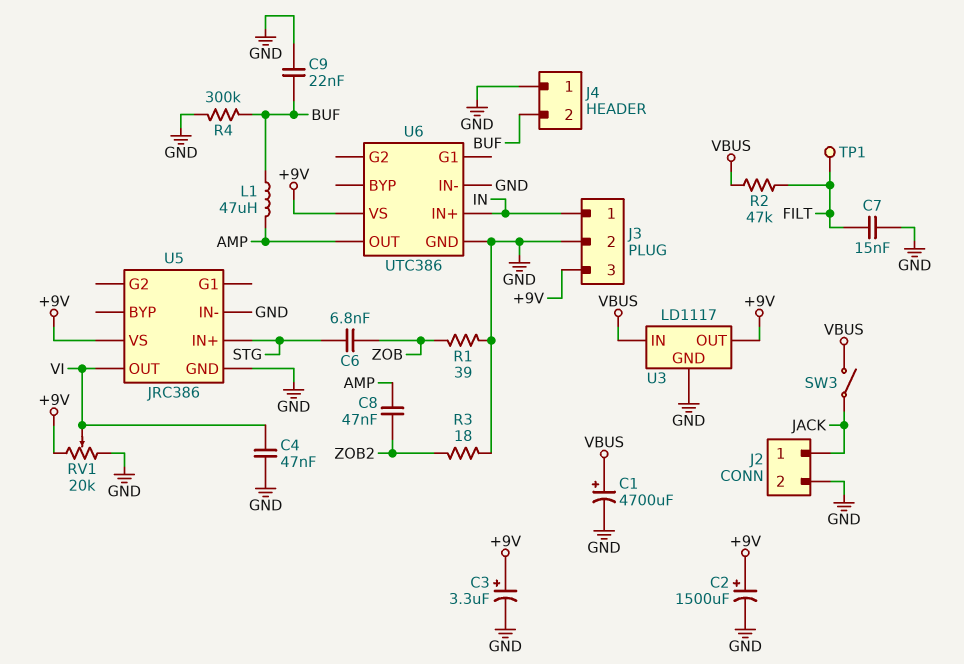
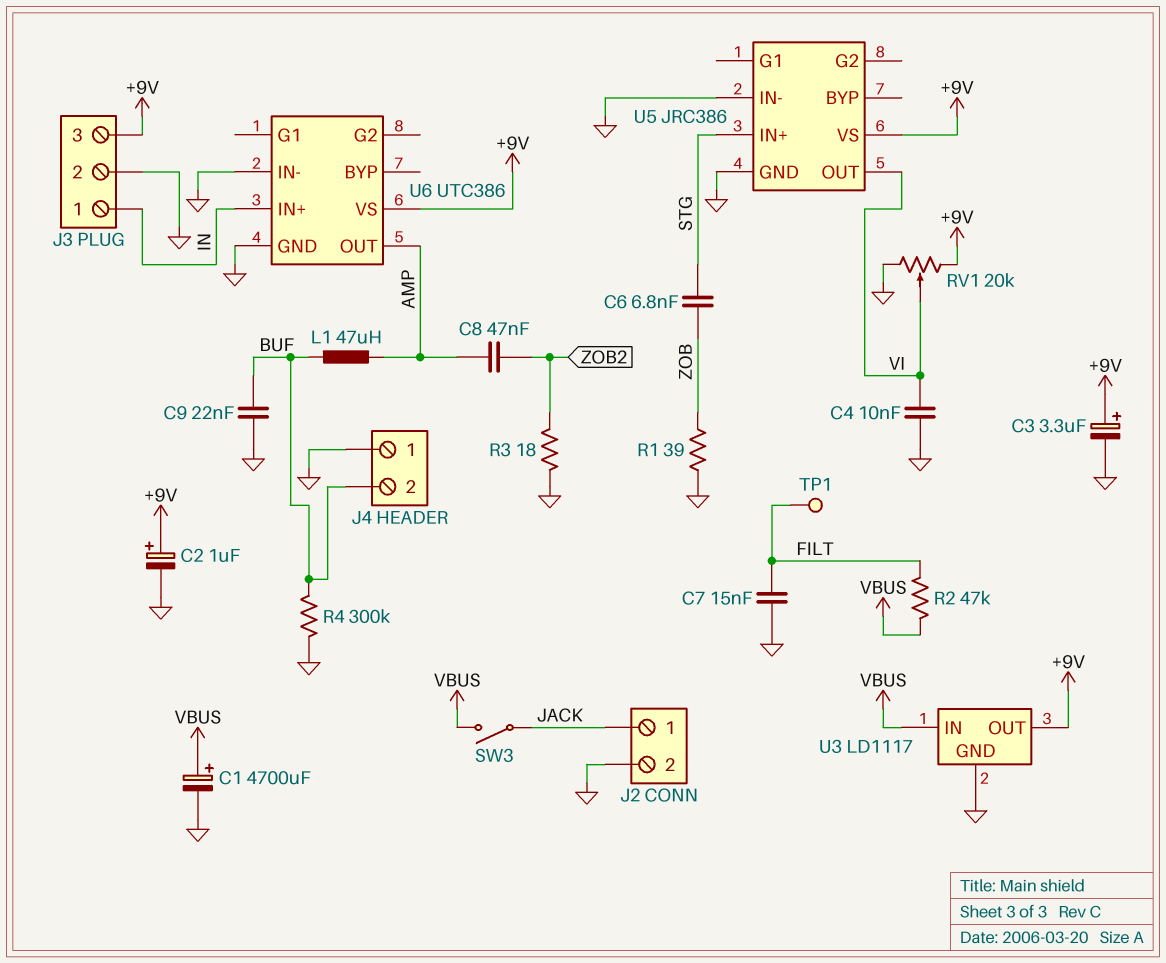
C2: 1500uF (plus +9V, minus GND) -> 1uF (plus +9V, minus GND)
C4: 47nF (GND, VI) -> 10nF (GND, VI)

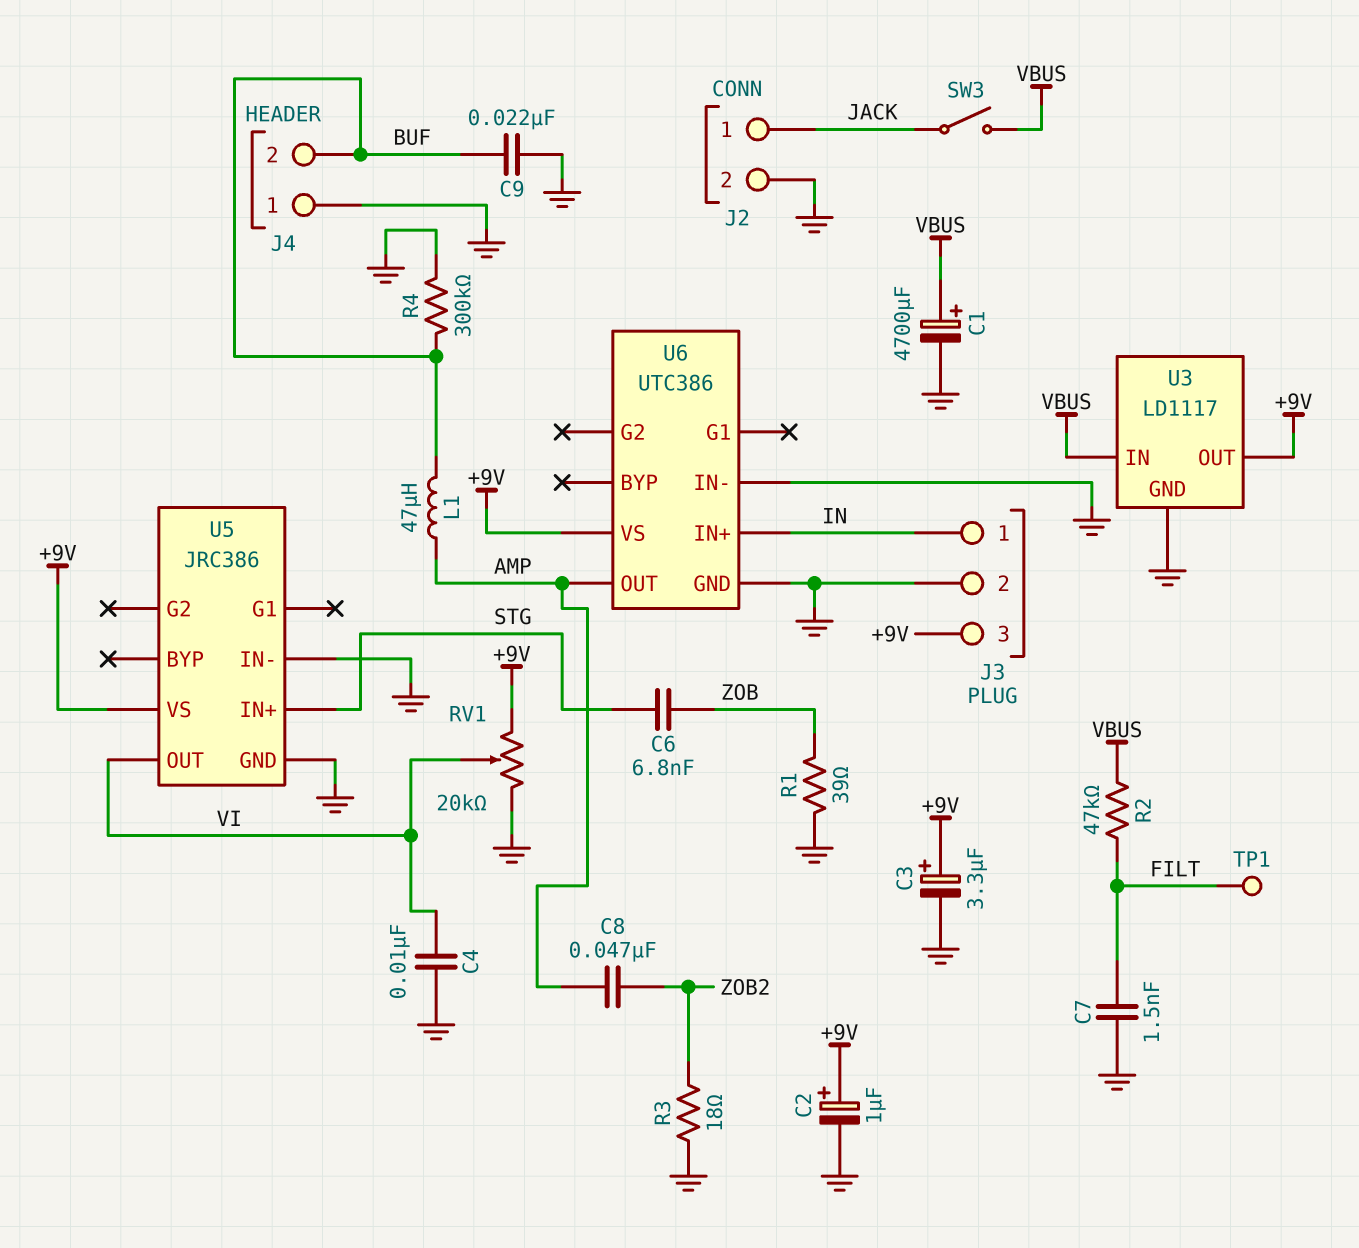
C7: 15nF (FILT, GND) -> 1.5nF (FILT, GND)

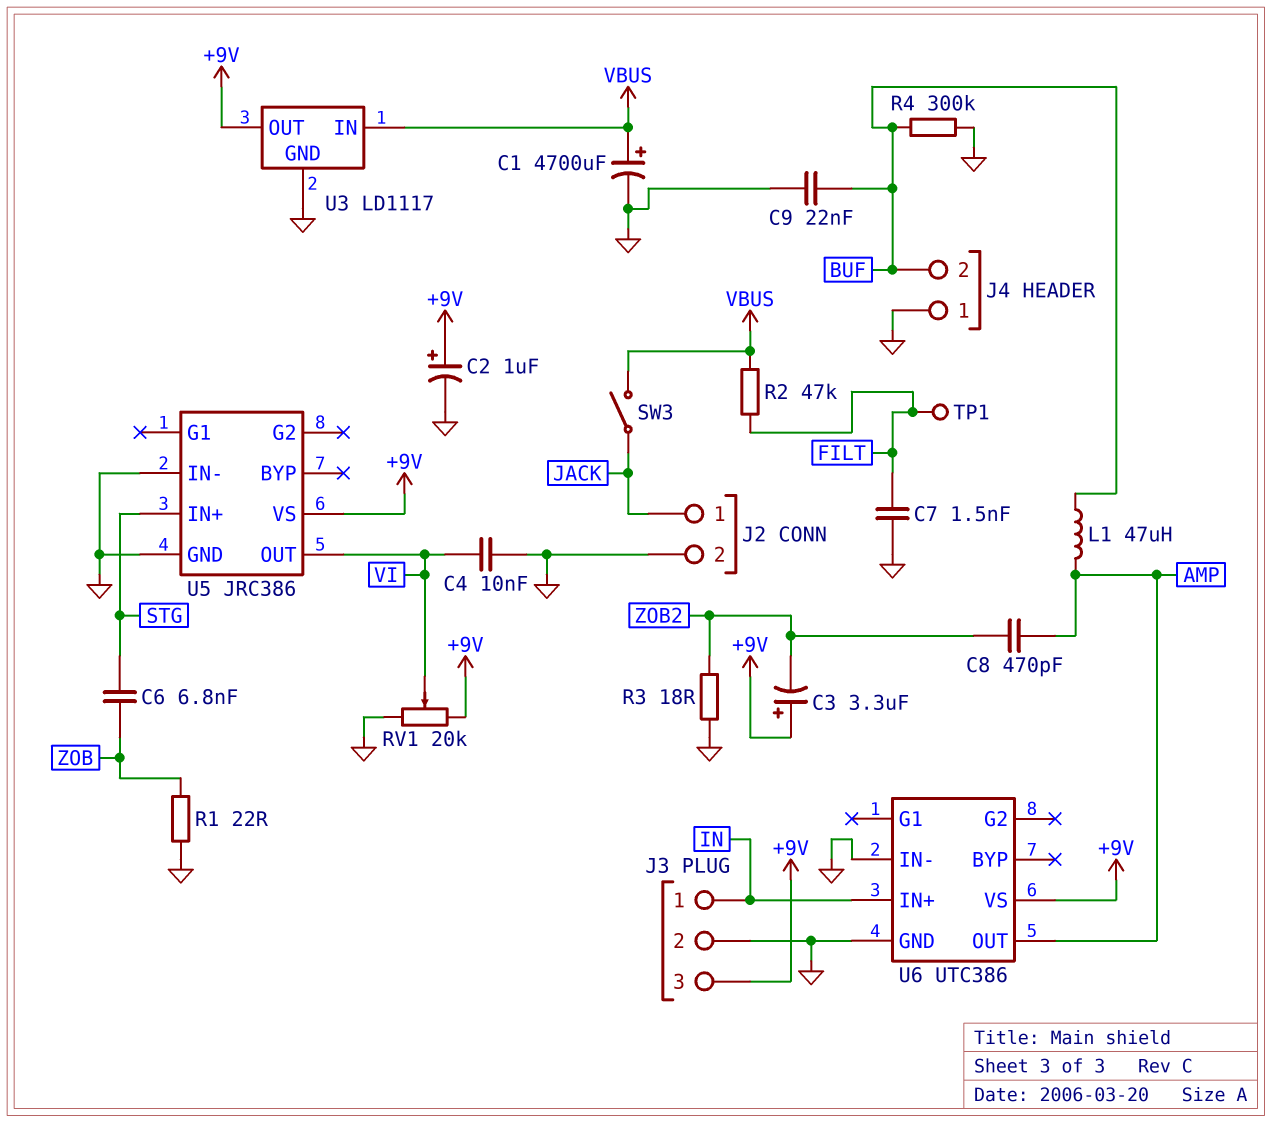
C3: 3.3uF (plus +9V, minus GND) -> 3.3uF (plus +9V, minus ZOB2)
C8: 47nF (AMP, ZOB2) -> 470pF (AMP, ZOB2)
R1: 39 (GND, ZOB) -> 22 (GND, ZOB)

